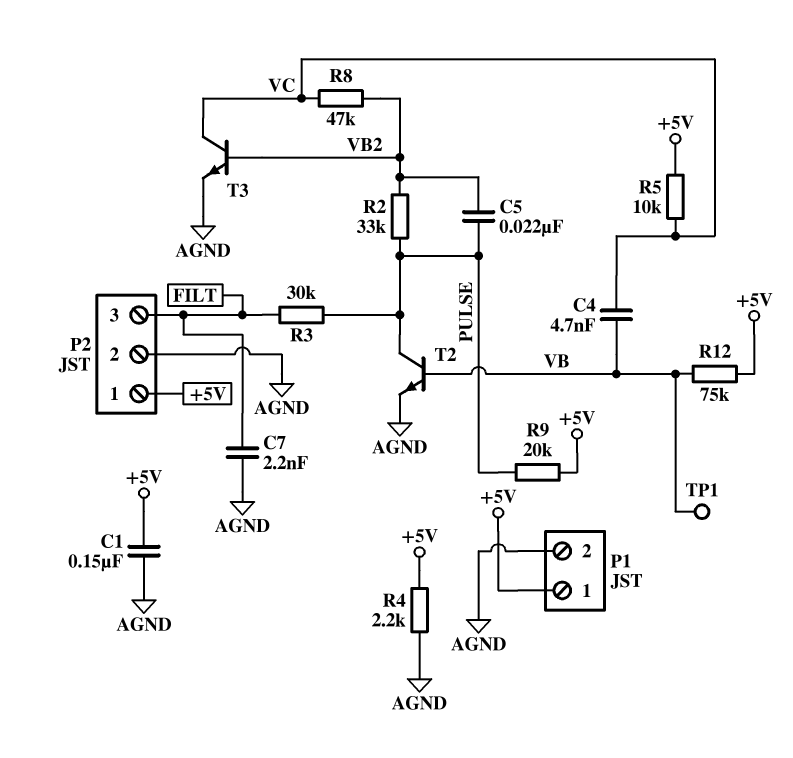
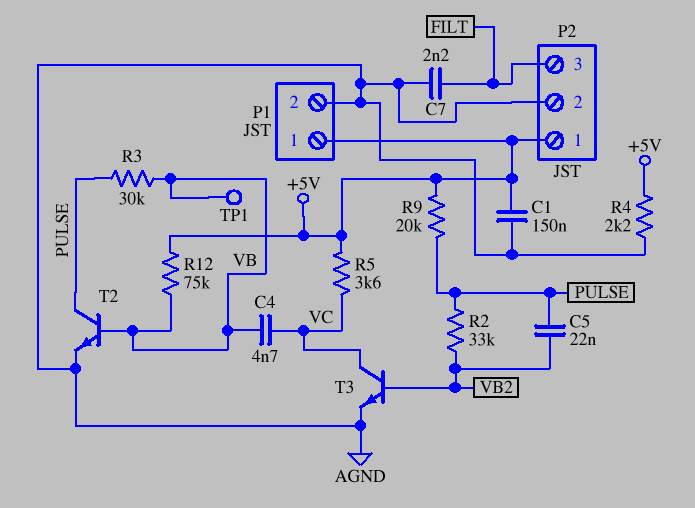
R3: 30k (FILT, PULSE) -> 30k (PULSE, VB)
R5: 10k (+5V, VC) -> 3.6k (+5V, VC)
R8: 47k (VB2, VC) -> none

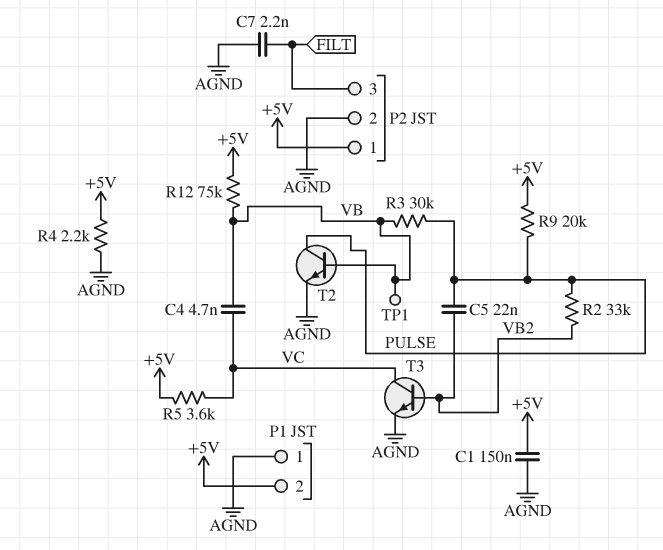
P1 pin 1: +5V -> AGND
P1 pin 2: AGND -> +5V

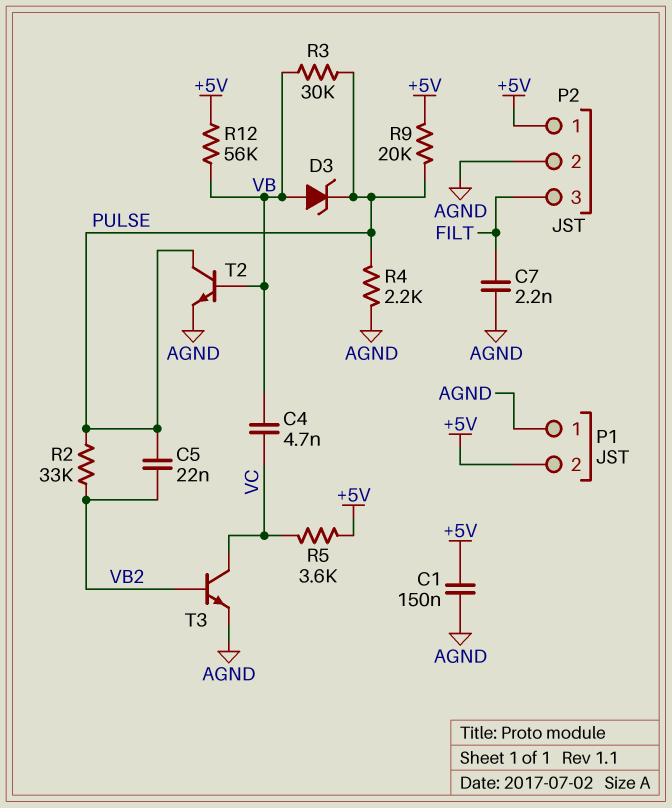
D3: none -> zener (A VB, K PULSE)
R4: 2.2k (+5V, AGND) -> 2.2k (AGND, PULSE)
R12: 75k (+5V, VB) -> 56k (+5V, VB)
TP1: test point (VB) -> none

